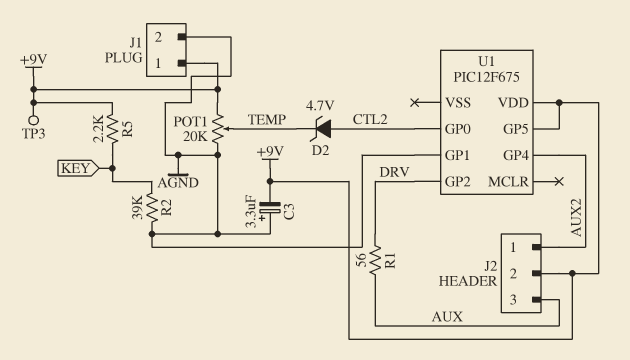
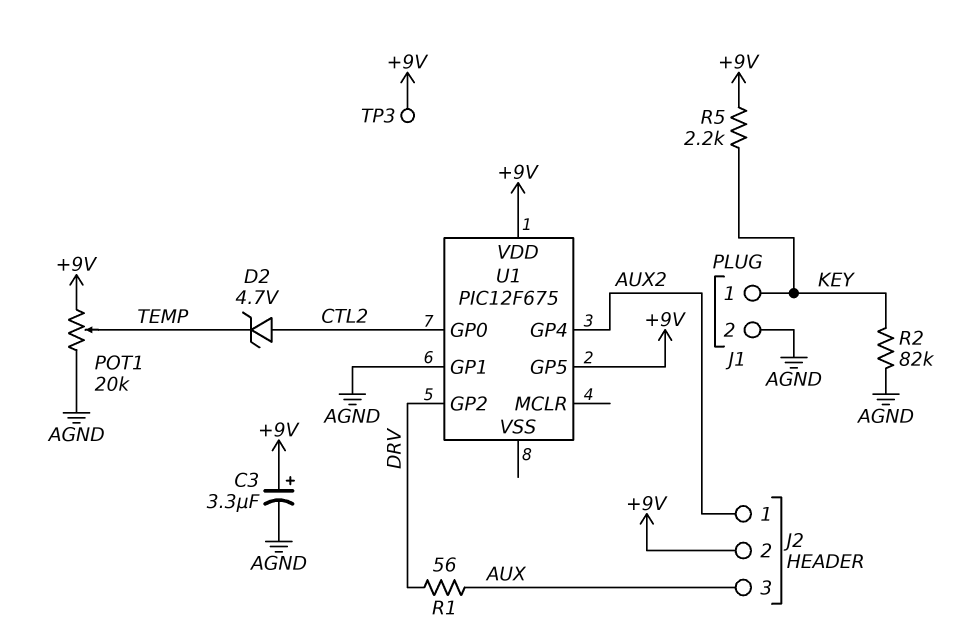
C3: 3.3uF (plus AGND, minus +9V) -> 3.3uF (plus +9V, minus AGND)
J1 pin 1: +9V -> KEY
R2: 39k (AGND, KEY) -> 82k (AGND, KEY)

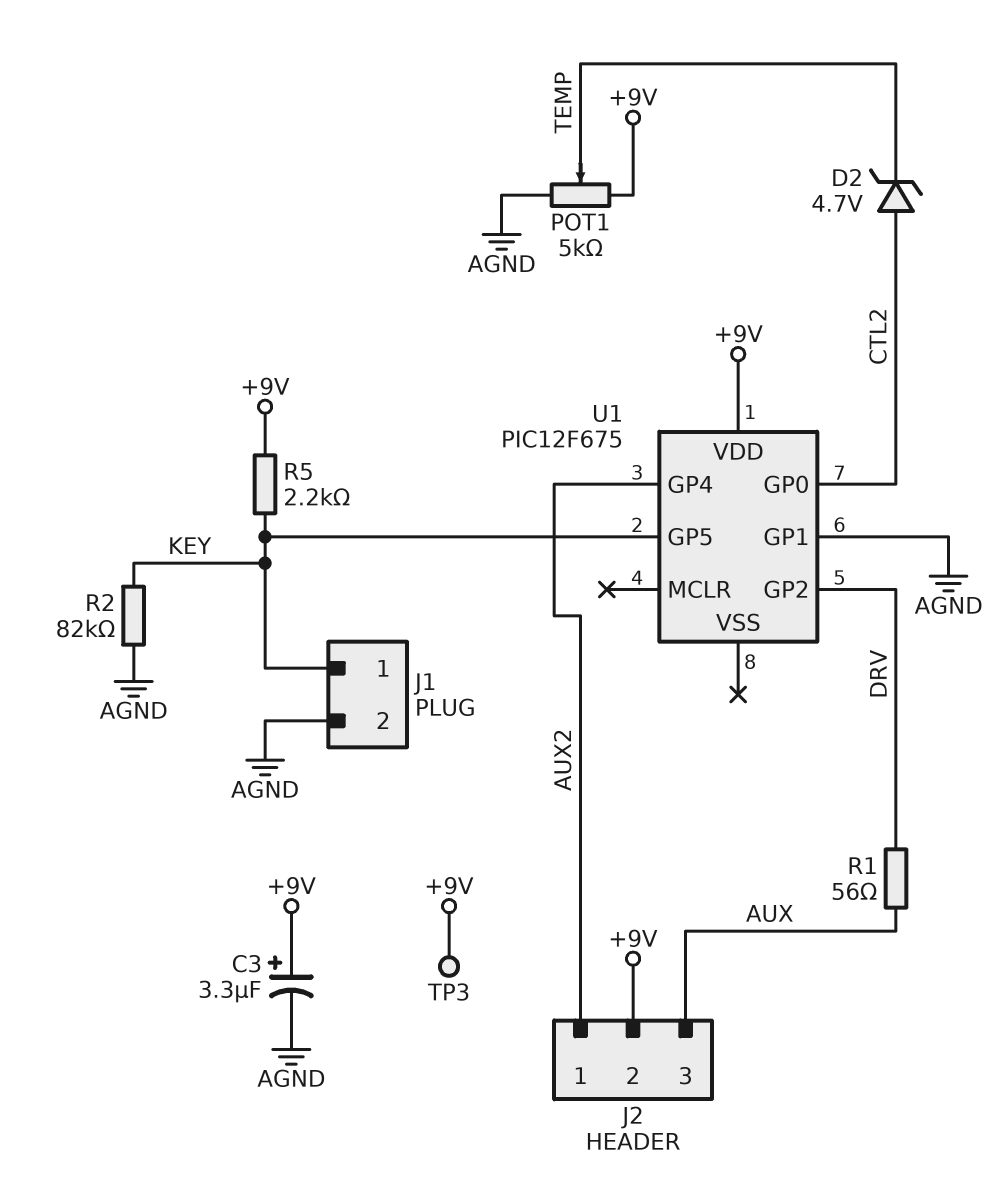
POT1: 20k (+9V, AGND, wiper TEMP) -> 5k (+9V, AGND, wiper TEMP)
U1 pin GP5: +9V -> KEY

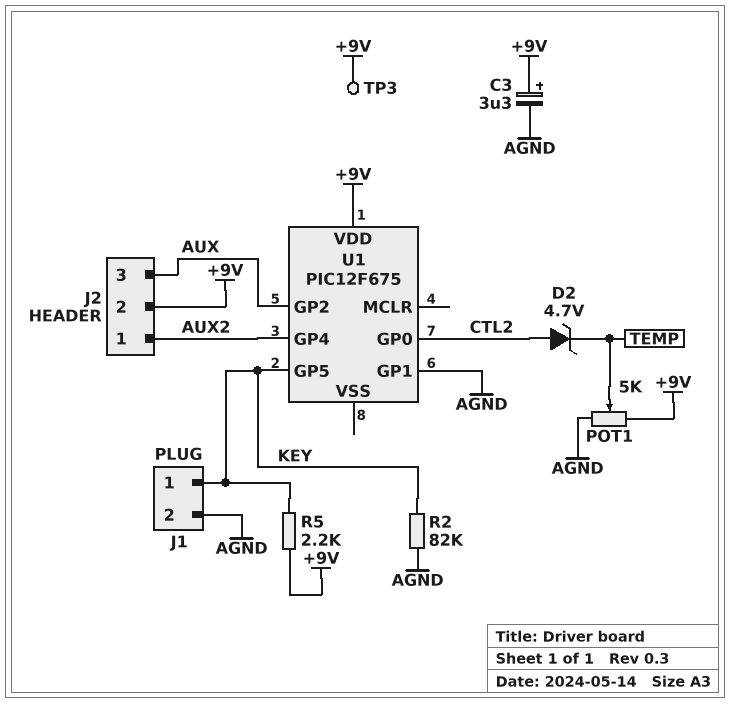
R1: 56 (AUX, DRV) -> none
U1 pin GP2: DRV -> AUX

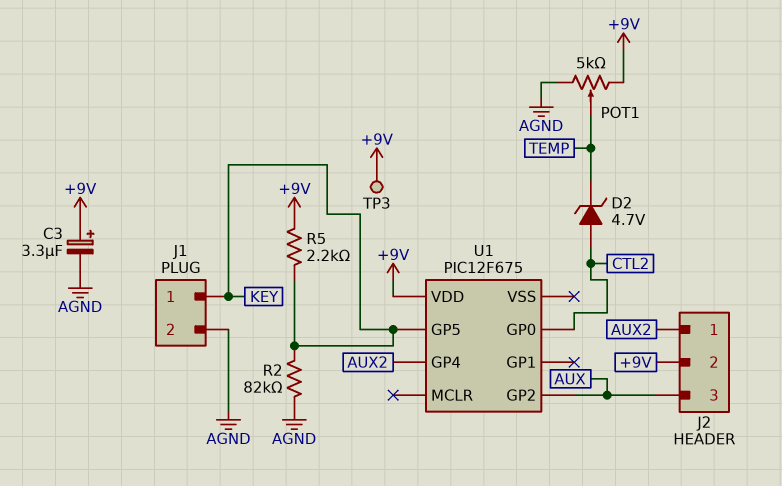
U1 pin GP1: AGND -> none

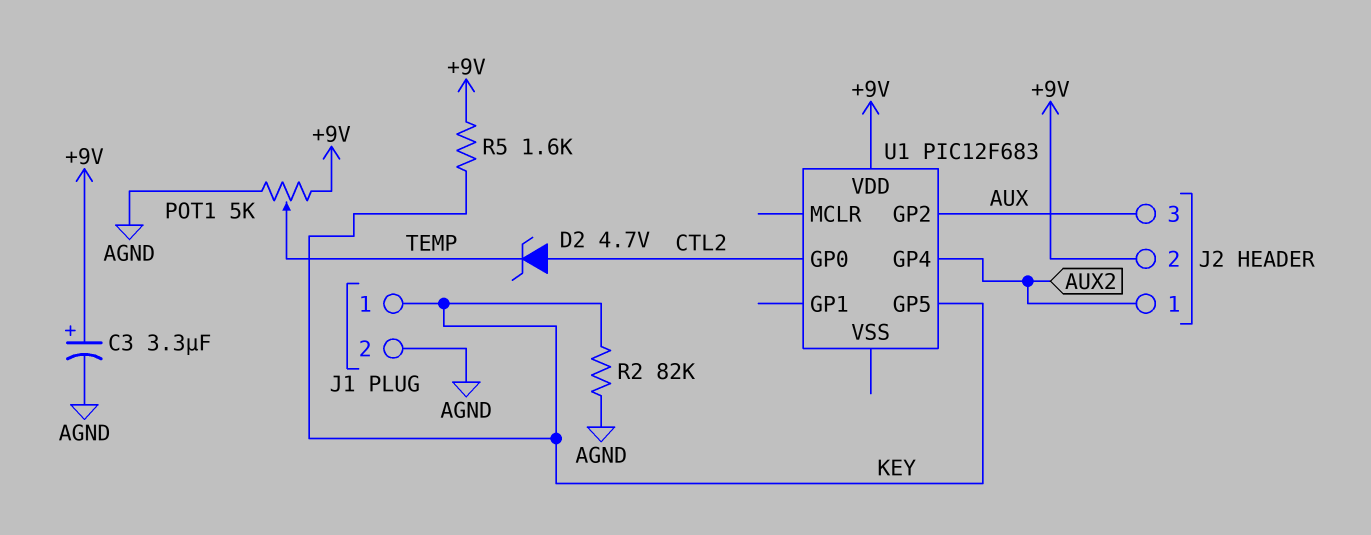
R5: 2.2k (+9V, KEY) -> 1.6k (+9V, KEY)
TP3: test point (+9V) -> none
U1: PIC12F675 -> PIC12F683

